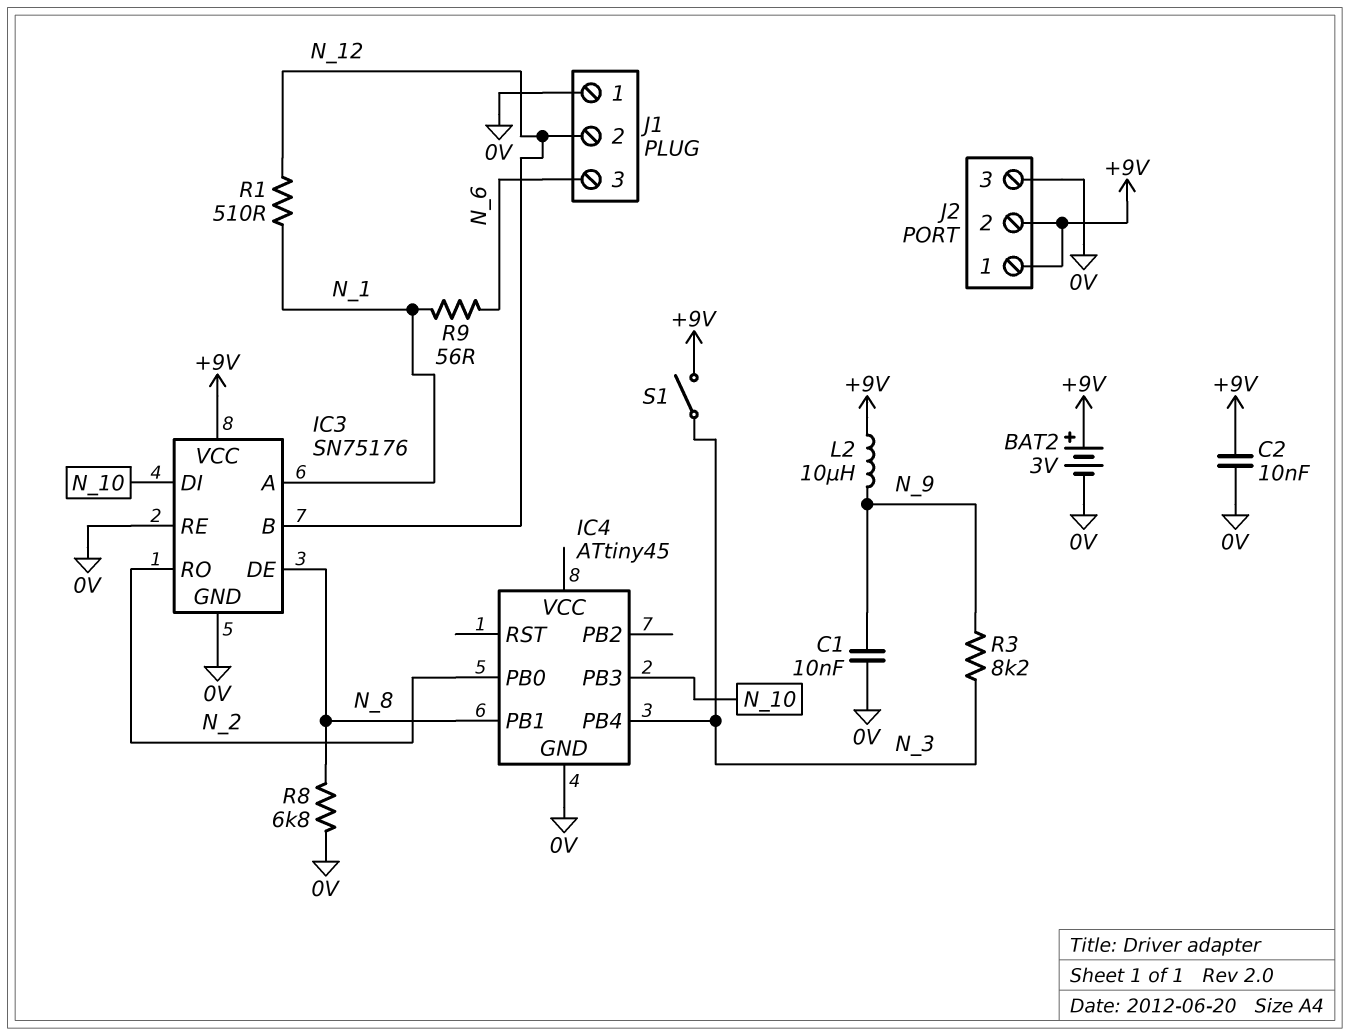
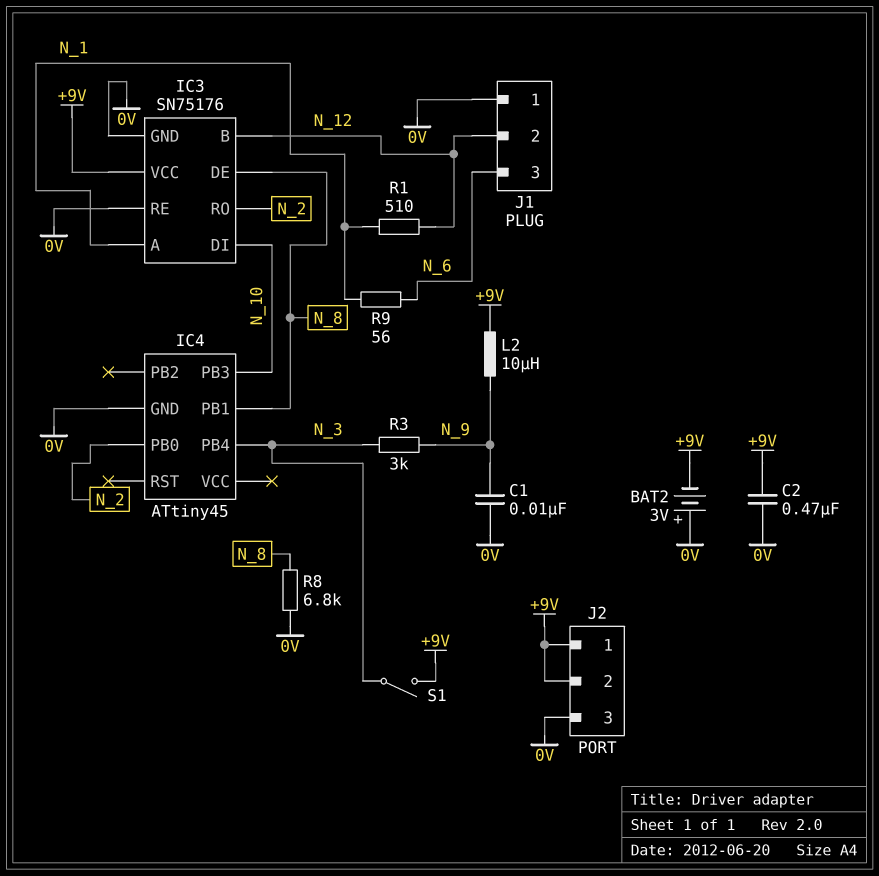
BAT2: 3V (plus +9V, minus 0V) -> 3V (plus 0V, minus +9V)
C2: 10nF (+9V, 0V) -> 470nF (+9V, 0V)
R3: 8.2k (N_3, N_9) -> 3k (N_3, N_9)

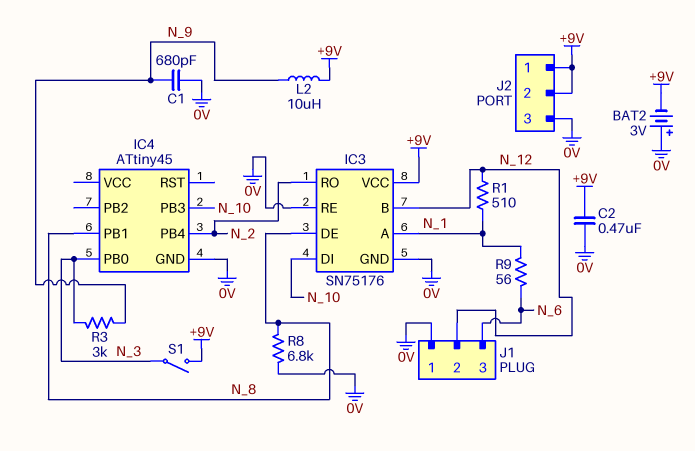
C1: 10nF (0V, N_9) -> 680pF (0V, N_9)
IC4 pin PB0: N_2 -> N_3
IC4 pin PB4: N_3 -> N_2

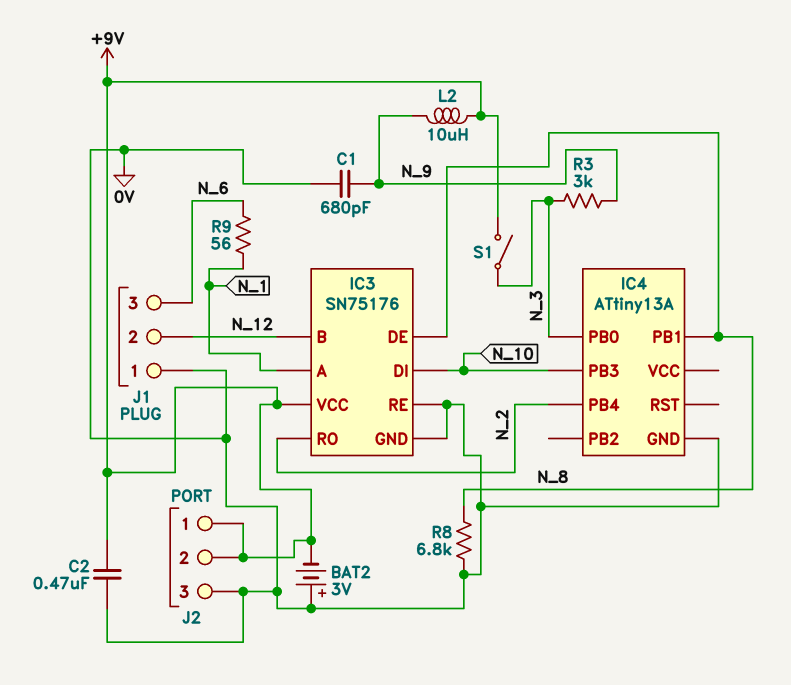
IC4: ATtiny45 -> ATtiny13A
R1: 510 (N_1, N_12) -> none

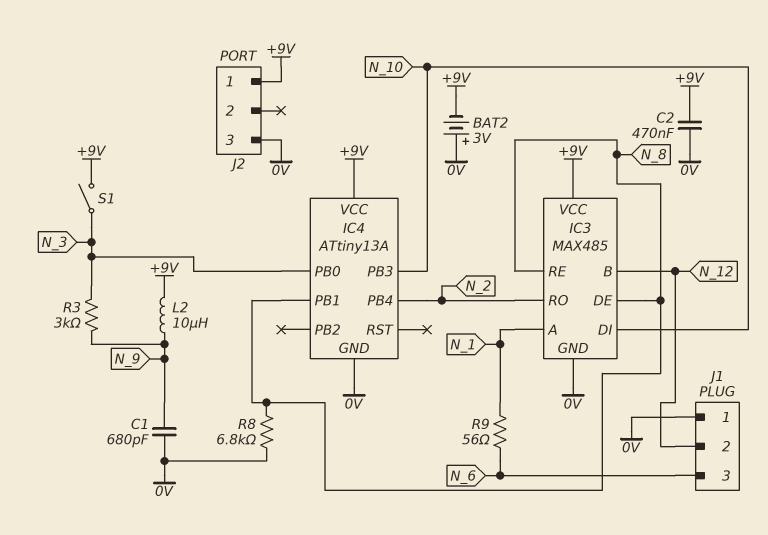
IC3: SN75176 -> MAX485
IC3 pin RE: 0V -> N_8
IC4 pin VCC: none -> +9V
J2 pin 2: +9V -> none

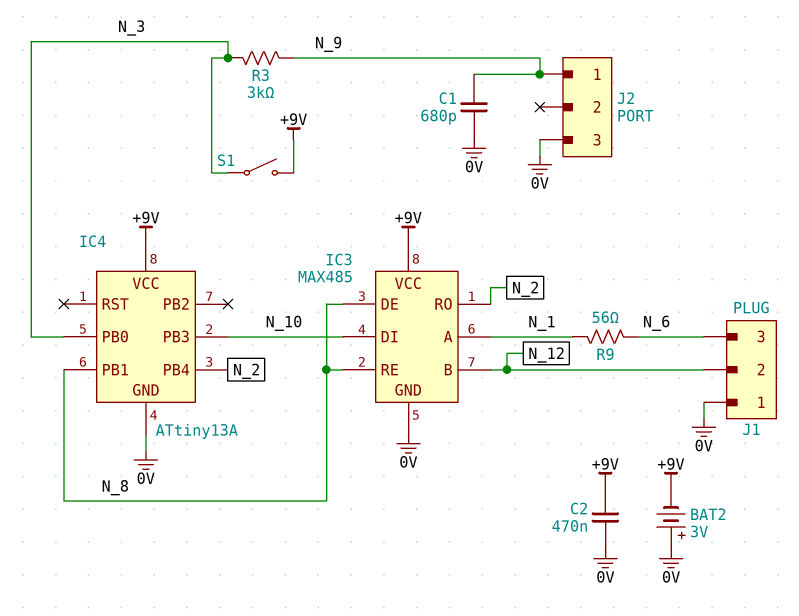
J2 pin 1: +9V -> N_9
L2: 10uH (+9V, N_9) -> none
R8: 6.8k (0V, N_8) -> none

